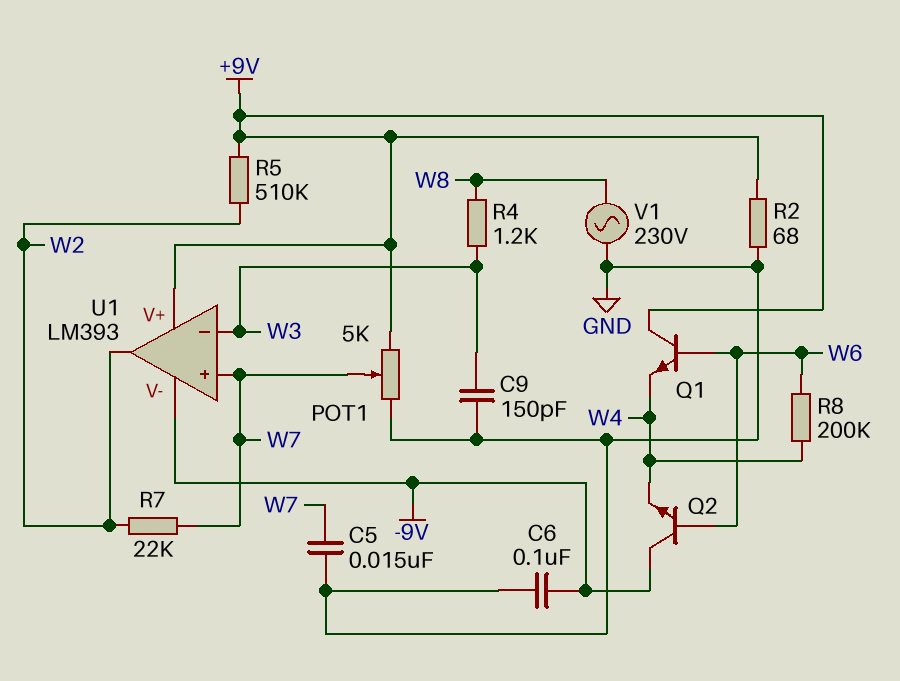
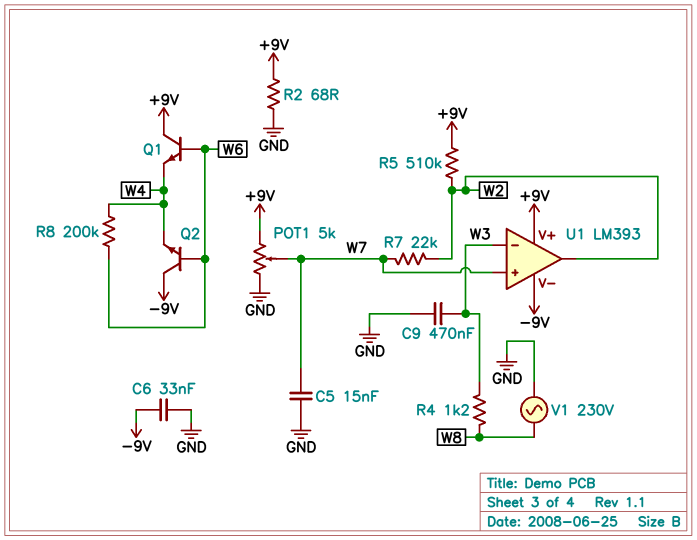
C6: 100nF (-9V, GND) -> 33nF (-9V, GND)
C9: 150pF (GND, W3) -> 470nF (GND, W3)

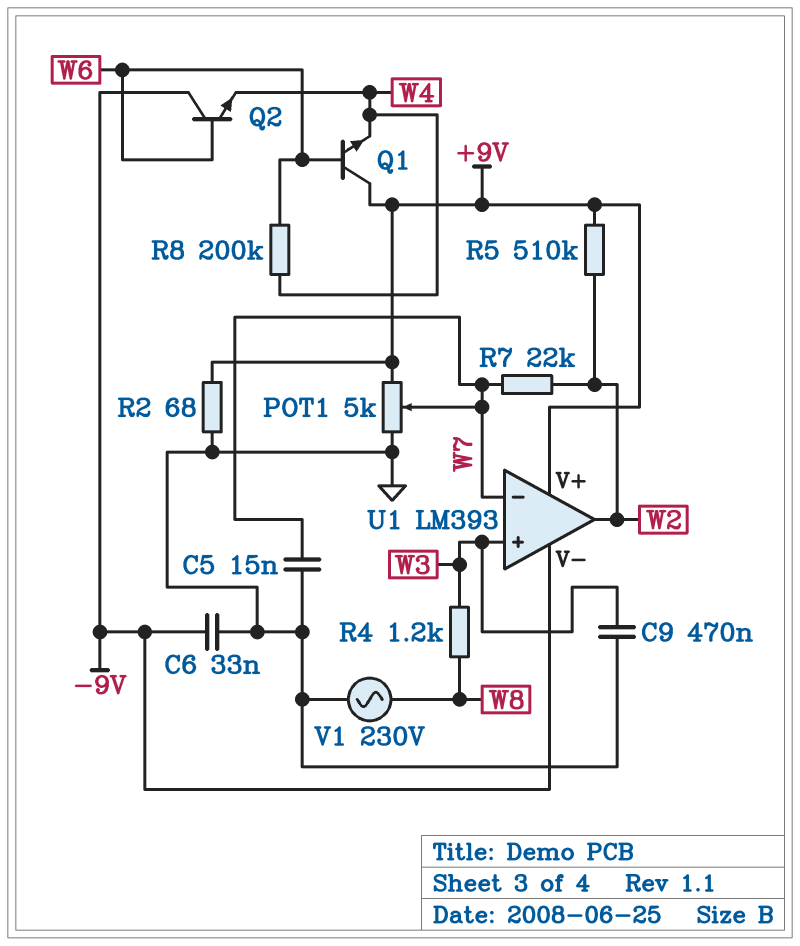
U1 pin in+: W7 -> W3
U1 pin in-: W3 -> W7

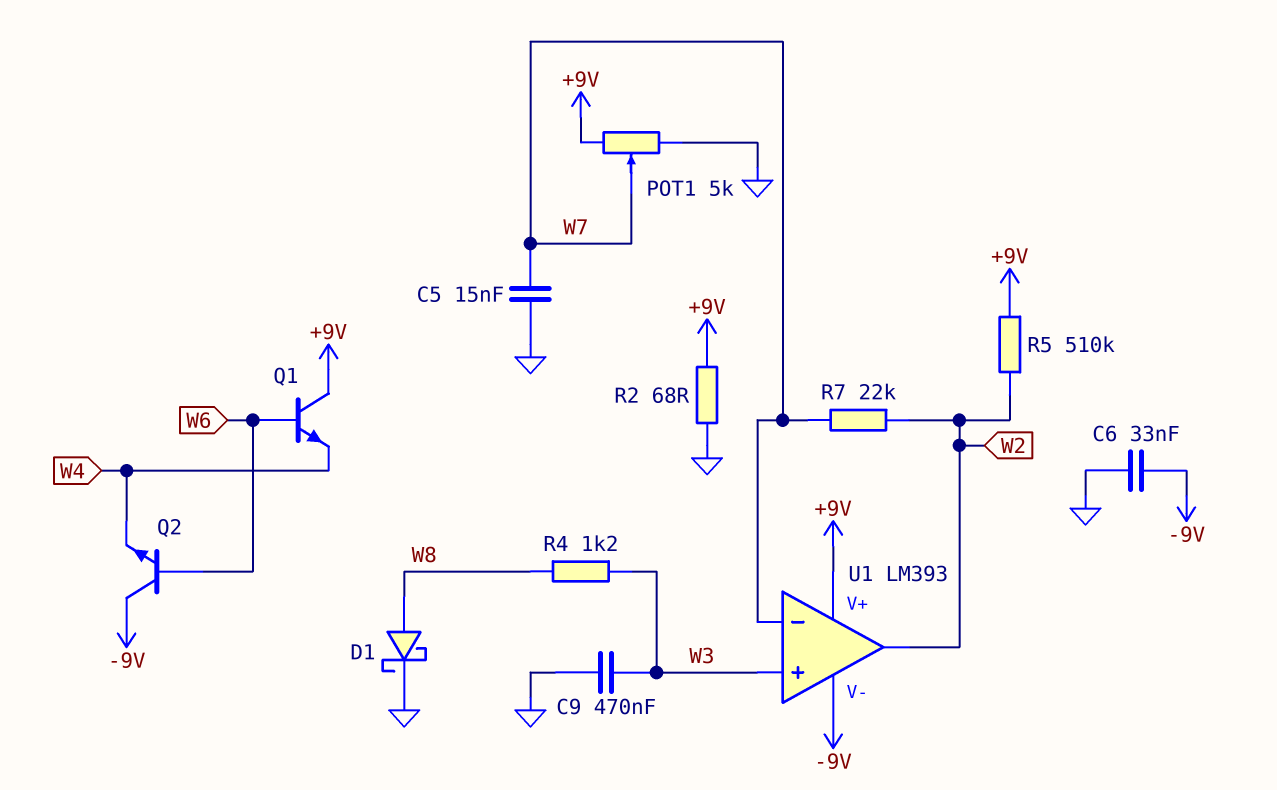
D1: none -> schottky (A W8, K GND)
R8: 200k (W4, W6) -> none
V1: AC 230V (GND, W8) -> none

